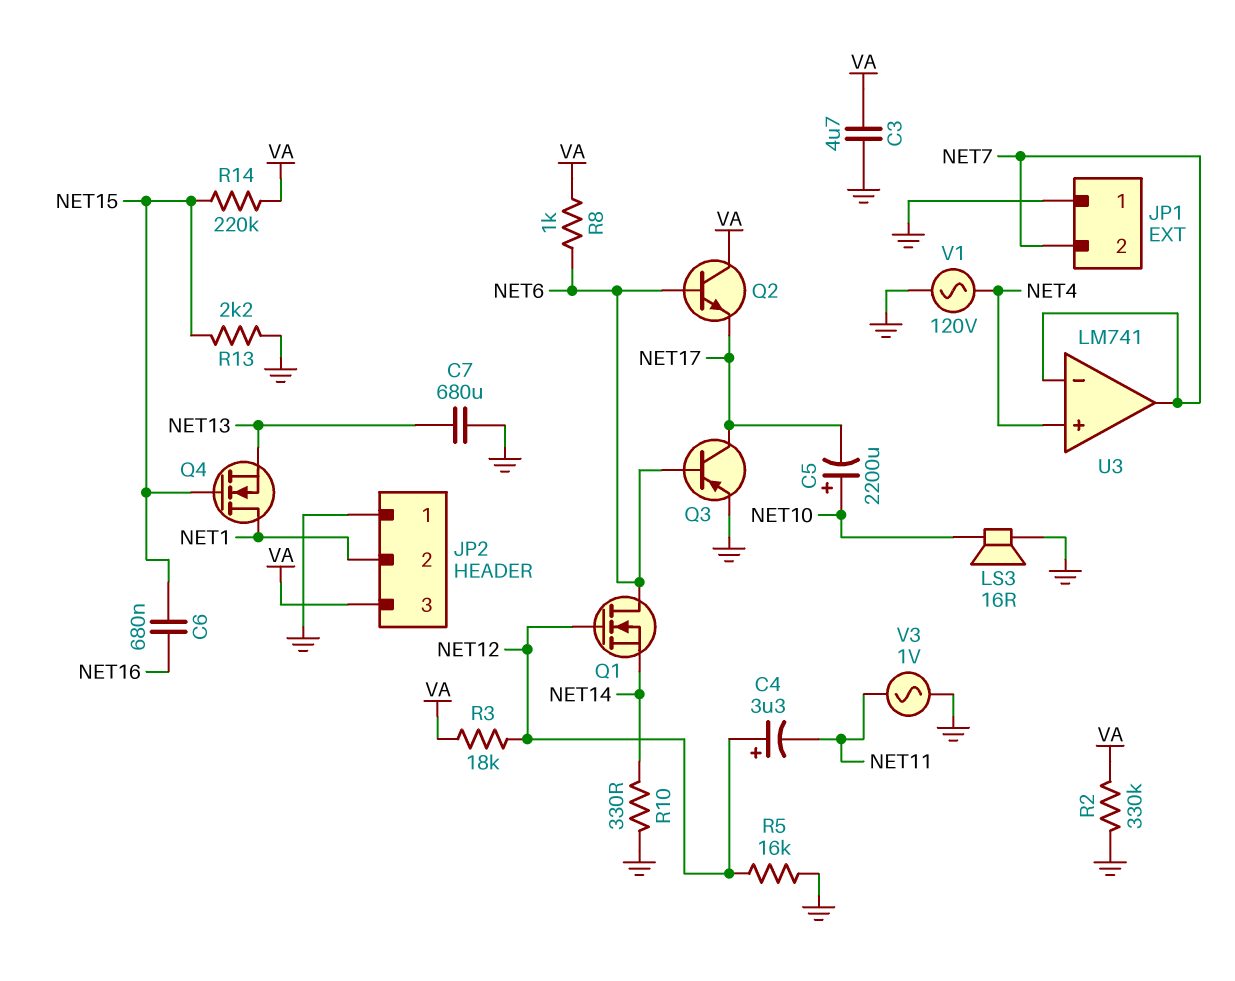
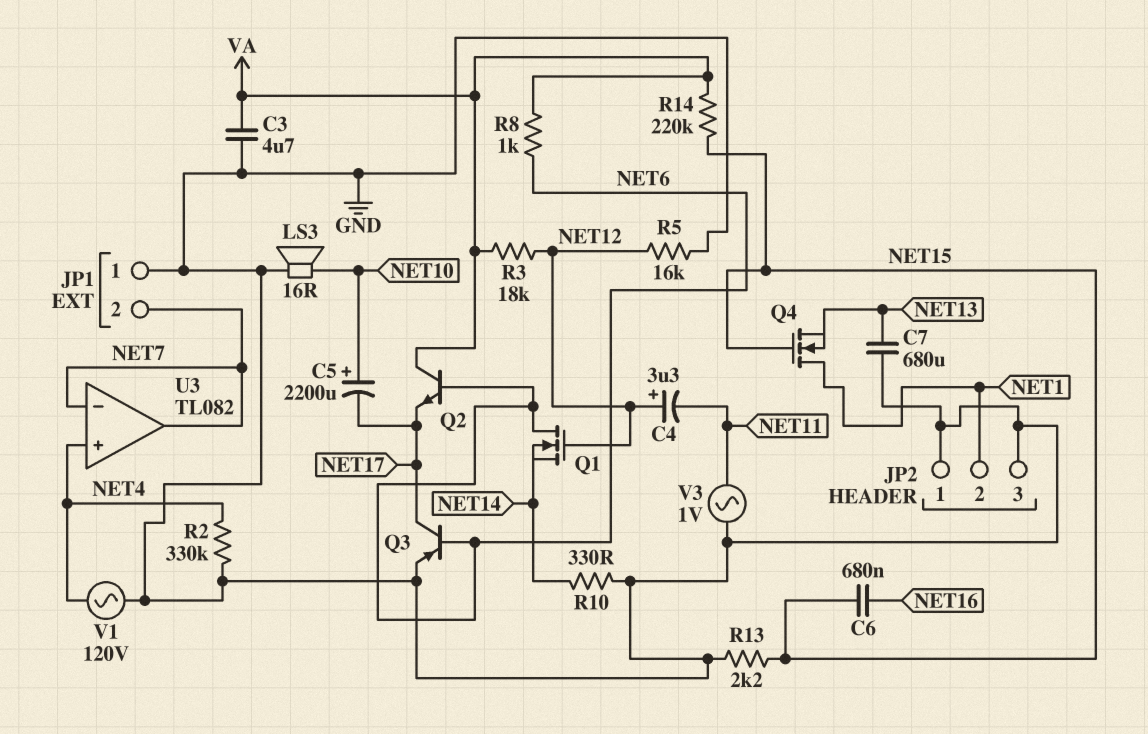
JP2 pin 3: VA -> GND
R2: 330k (GND, VA) -> 330k (GND, NET4)
U3: LM741 -> TL082

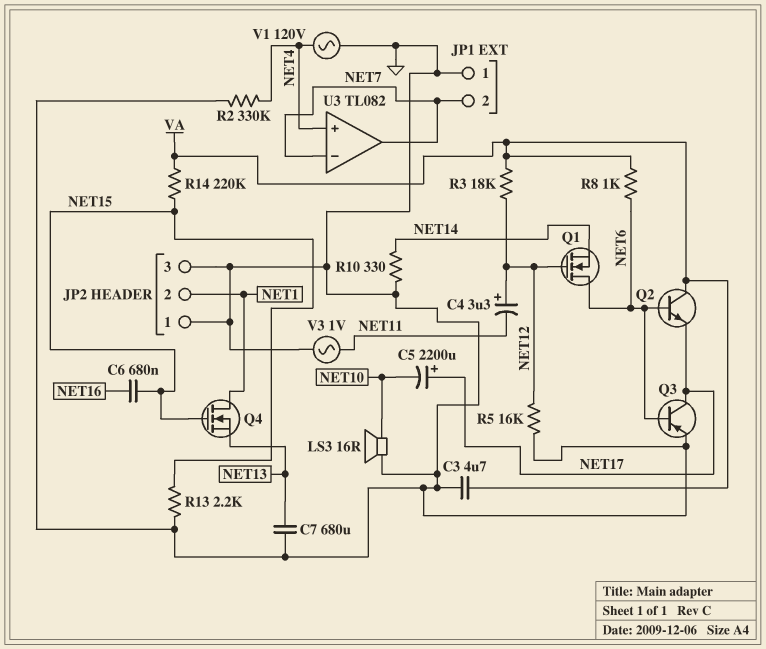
C5: 2200uF (plus NET10, minus NET17) -> 2200uF (plus NET17, minus NET10)

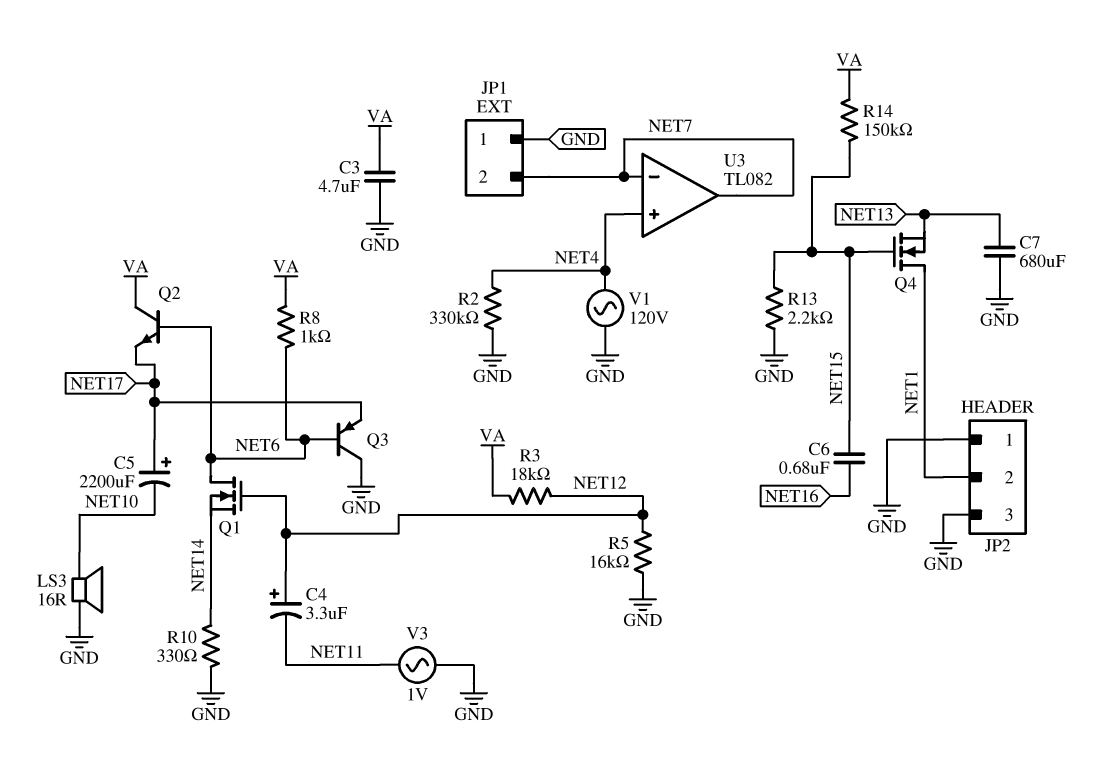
Q3: PNP (B NET6, C NET17, E GND) -> PNP (B NET6, C GND, E NET17)
R14: 220k (NET15, VA) -> 150k (NET15, VA)

